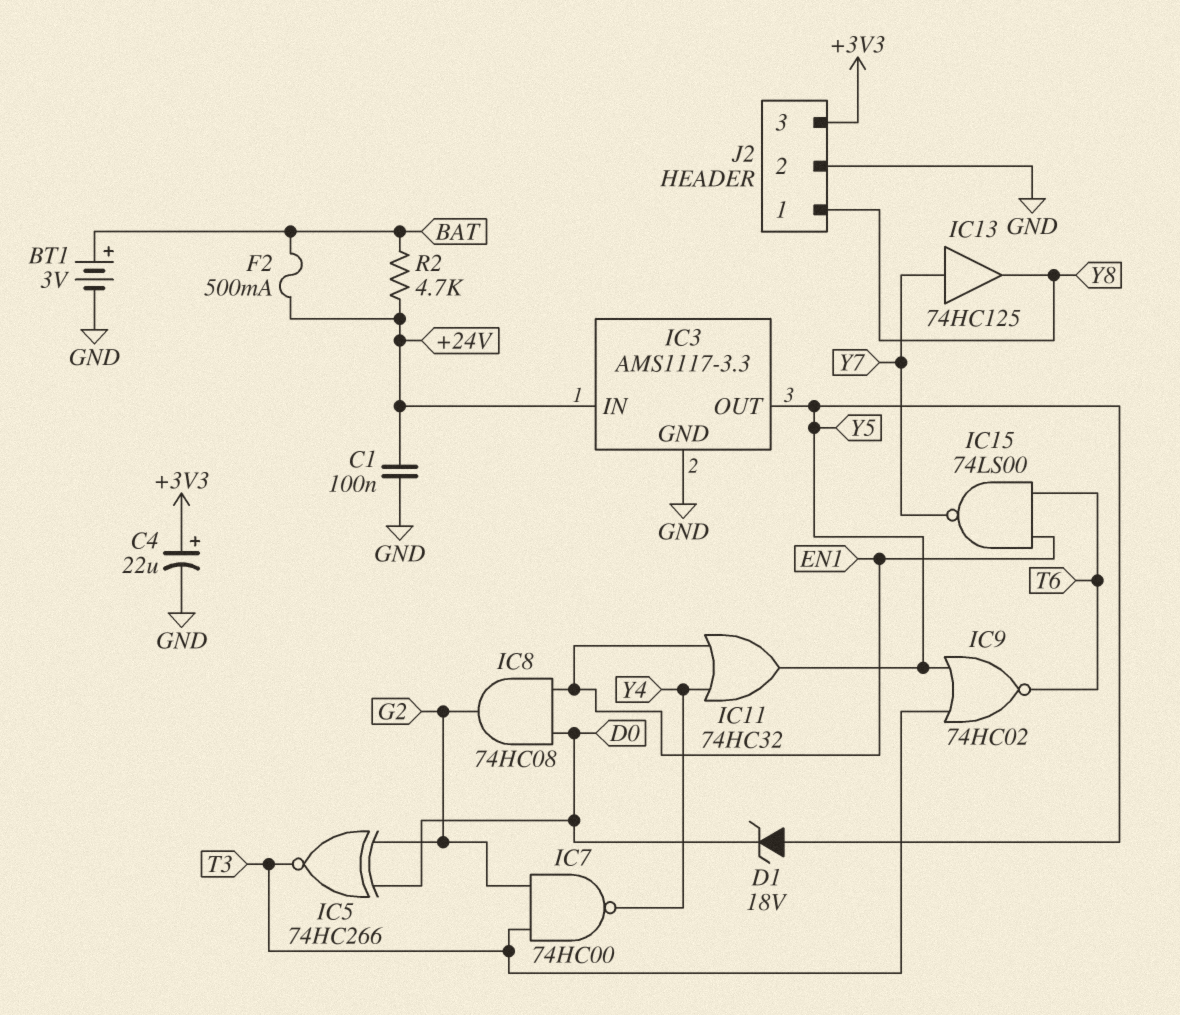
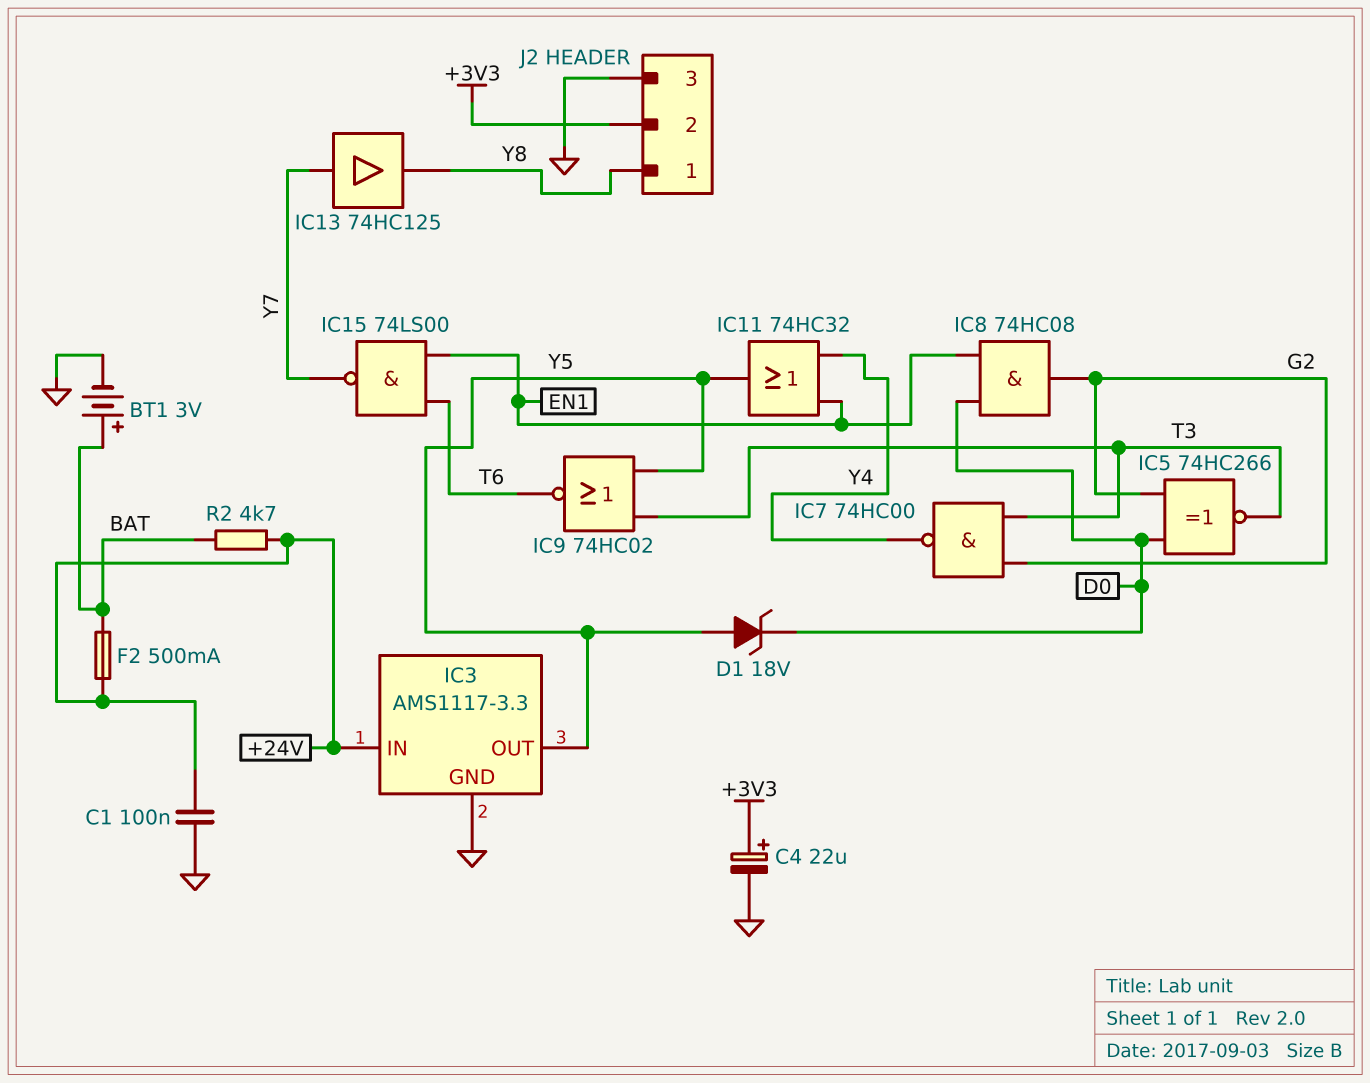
J2 pin 2: GND -> +3V3
J2 pin 3: +3V3 -> GND

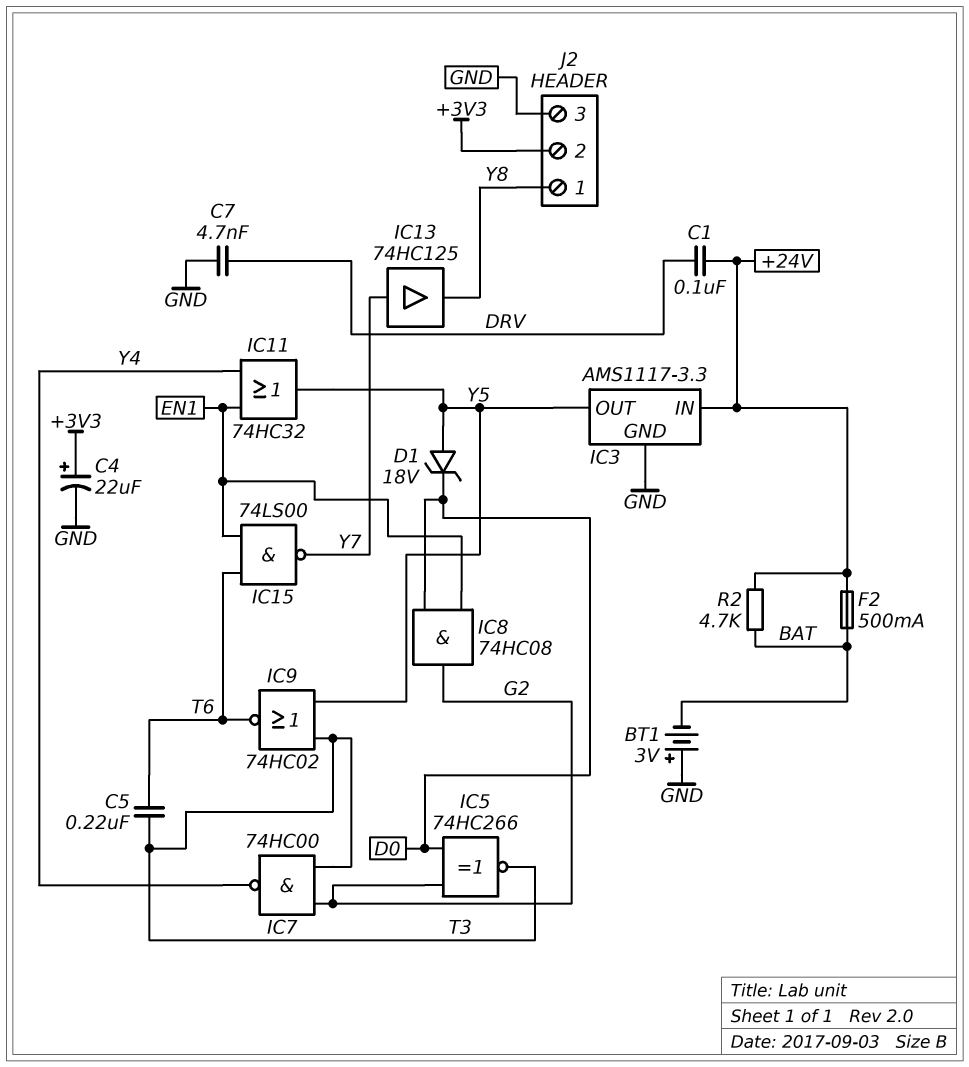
BT1: 3V (plus BAT, minus GND) -> 3V (plus GND, minus BAT)
C1: 100nF (+24V, GND) -> 100nF (+24V, DRV)
C5: none -> 220nF (T3, T6)
C7: none -> 4.7nF (DRV, GND)

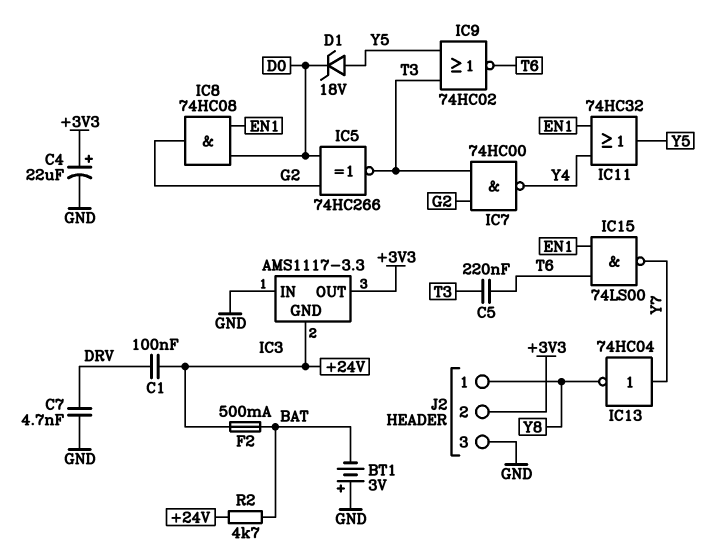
IC3 pin GND: GND -> +24V
IC3 pin IN: +24V -> GND
IC3 pin OUT: Y5 -> +3V3
IC13: buffer 74HC125 (in Y7, out Y8) -> NOT 74HC04 (in Y7, out Y8)

